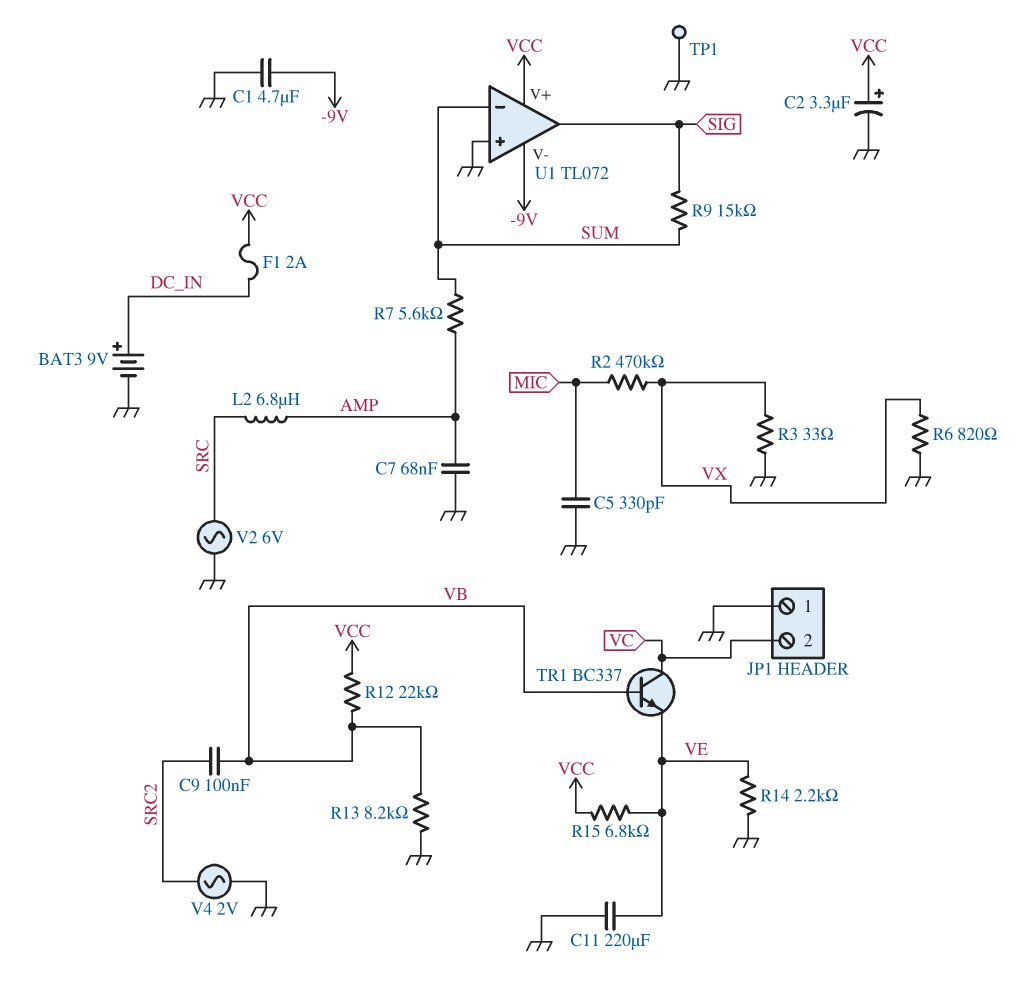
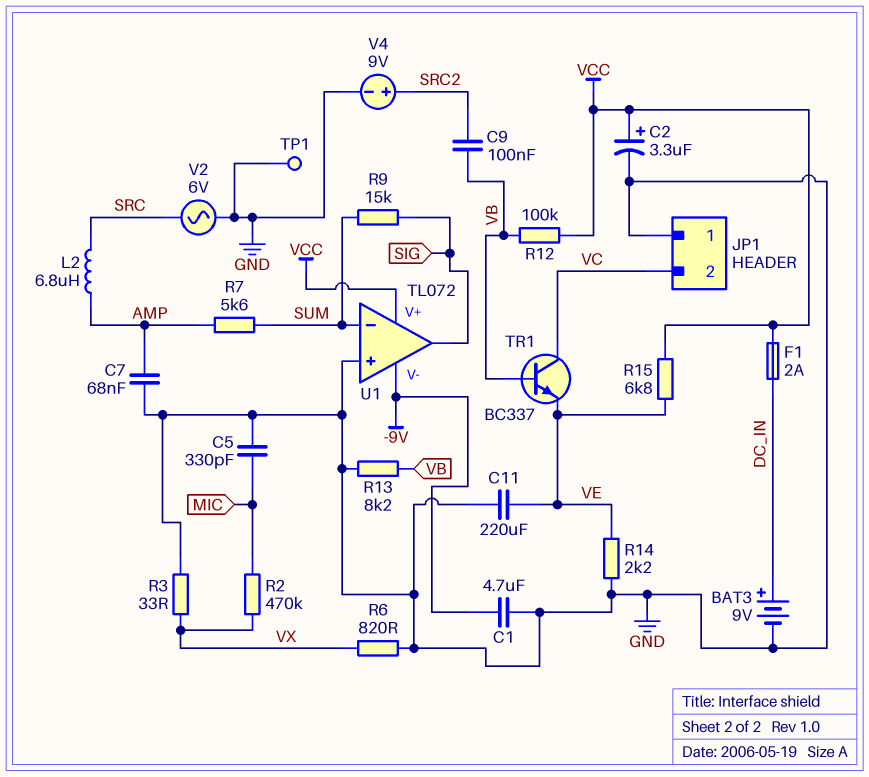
R12: 22k (VB, VCC) -> 100k (VB, VCC)
V4: AC 2V (GND, SRC2) -> 9V (plus SRC2, minus GND)

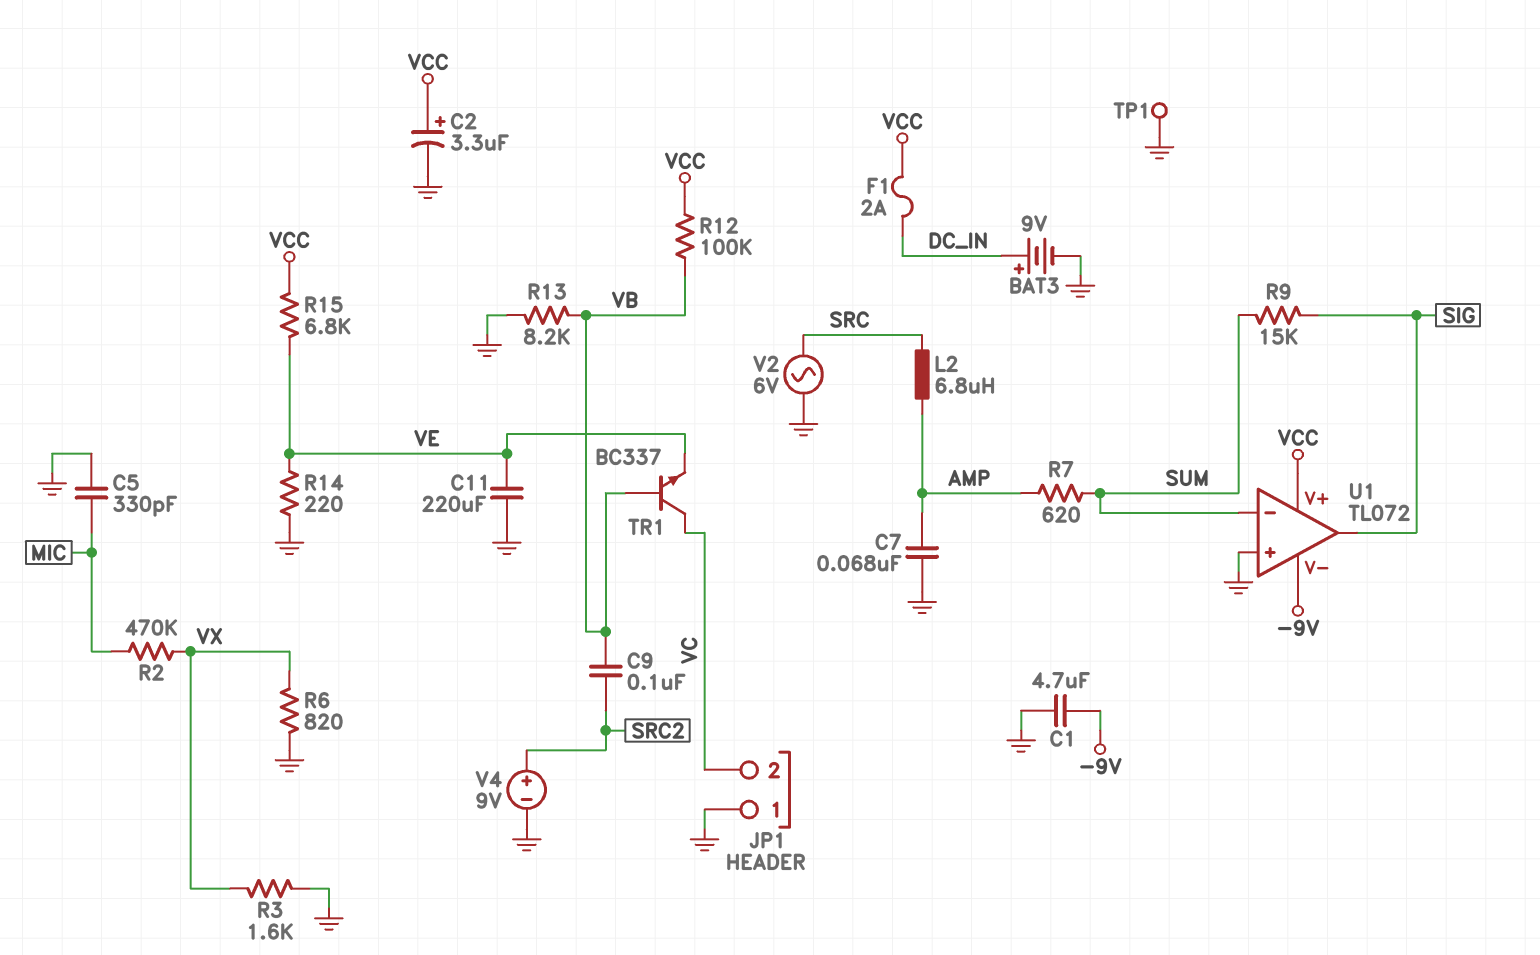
R3: 33 (GND, VX) -> 1.6k (GND, VX)
R7: 5.6k (AMP, SUM) -> 620 (AMP, SUM)
R14: 2.2k (GND, VE) -> 220 (GND, VE)

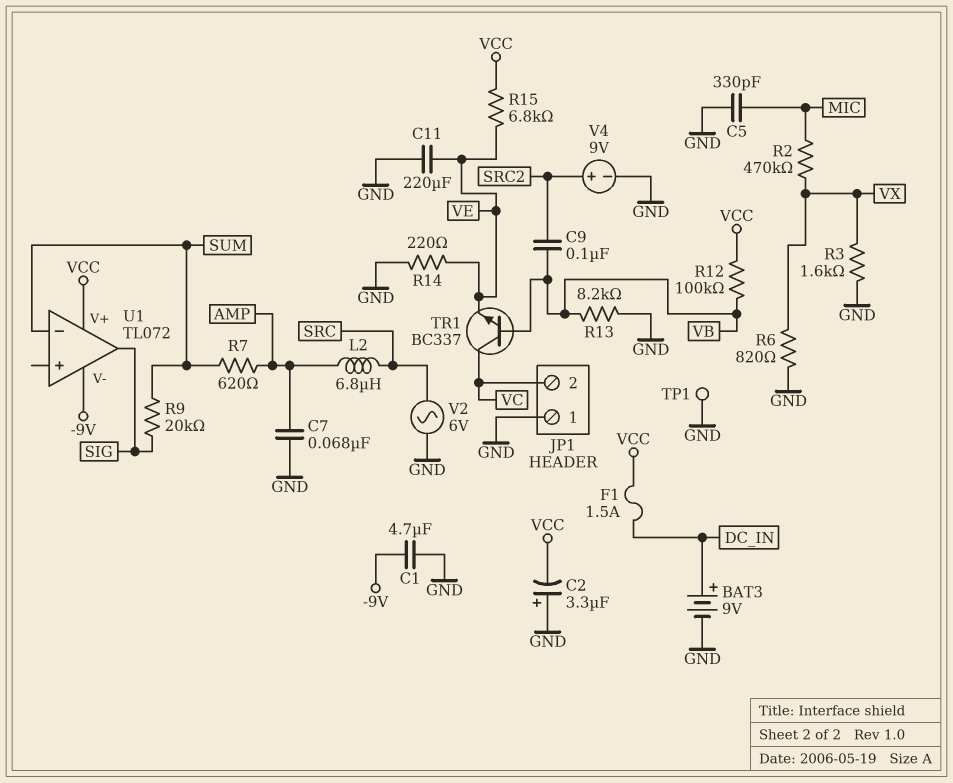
C2: 3.3uF (plus VCC, minus GND) -> 3.3uF (plus GND, minus VCC)
F1: 2A (DC_IN, VCC) -> 1.5A (DC_IN, VCC)
R9: 15k (SIG, SUM) -> 20k (SIG, SUM)
U1 pin in+: GND -> none

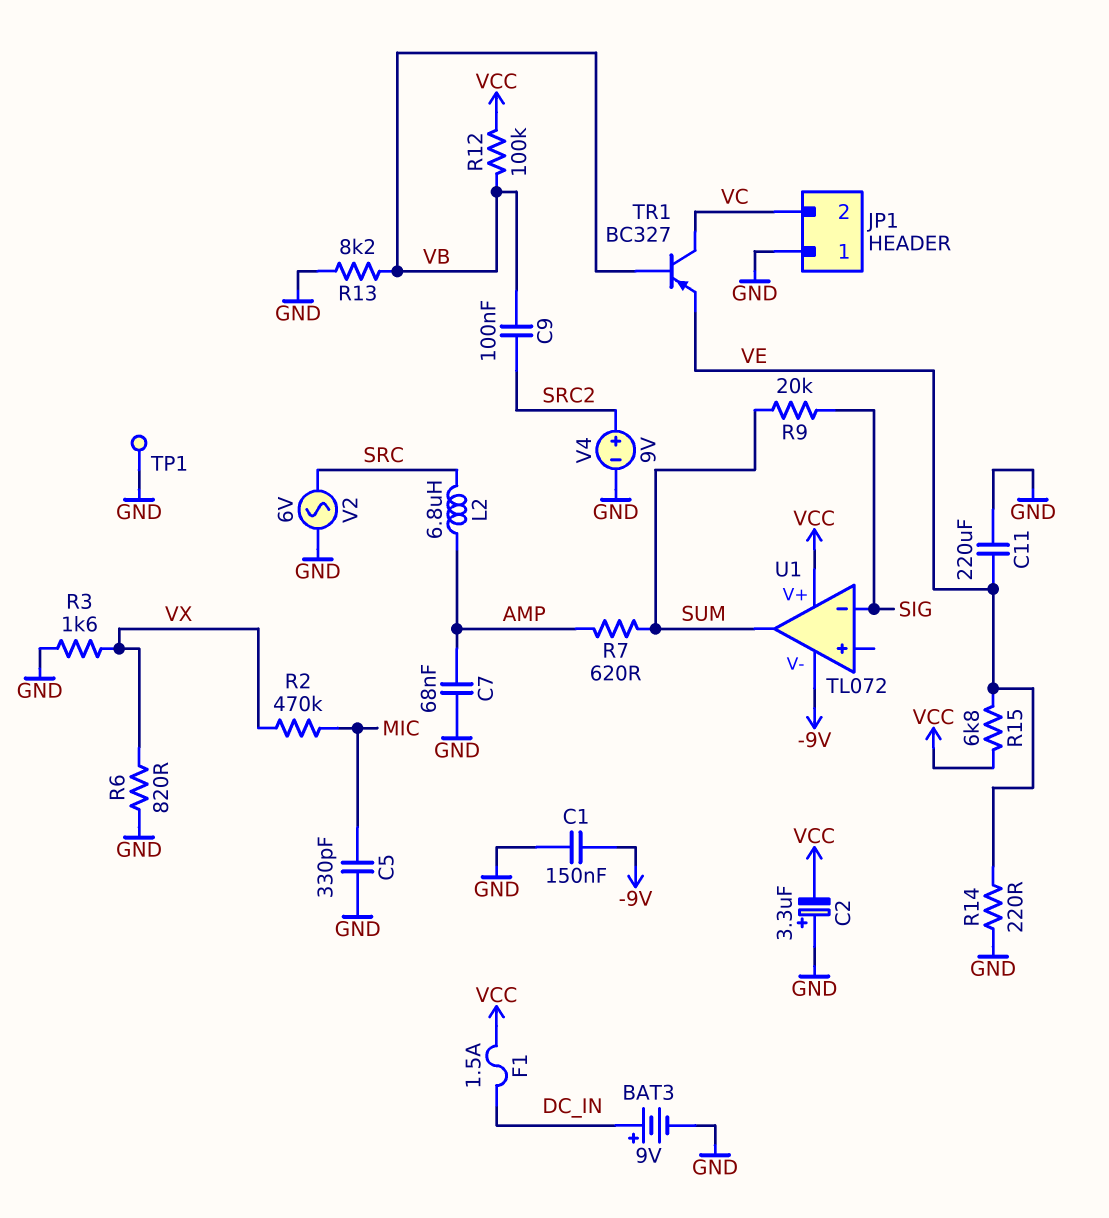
C1: 4.7uF (-9V, GND) -> 150nF (-9V, GND)
TR1: NPN BC337 (B VB, C VC, E VE) -> PNP BC327 (B VB, C VC, E VE)
U1 pin in-: SUM -> SIG
U1 pin out: SIG -> SUM

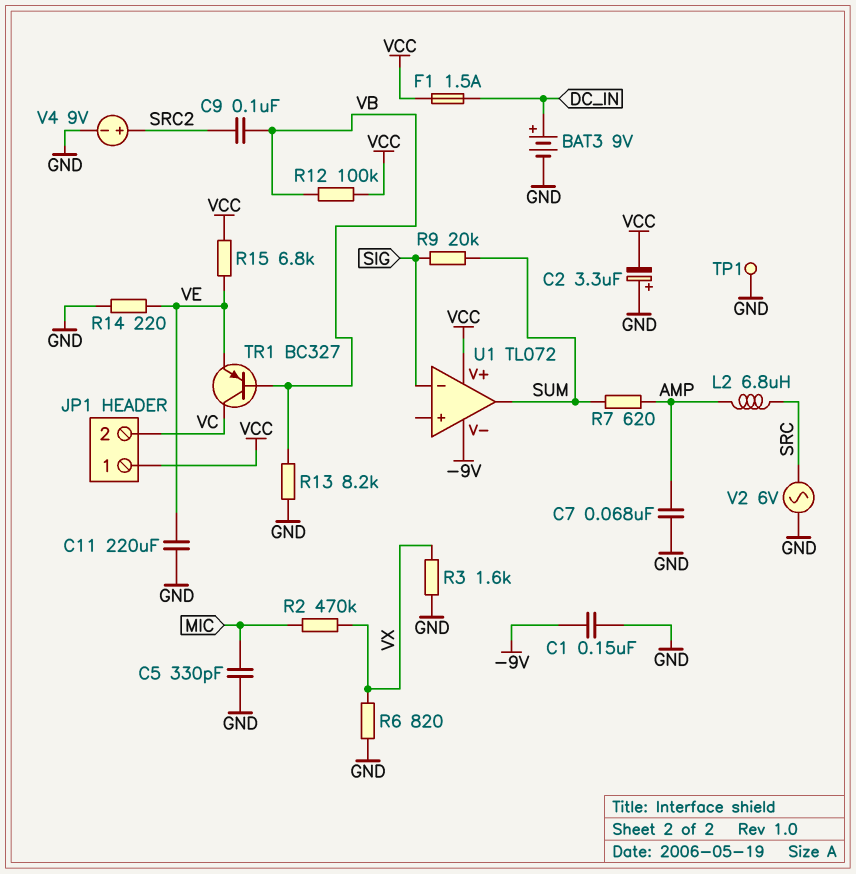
JP1 pin 1: GND -> VCC

